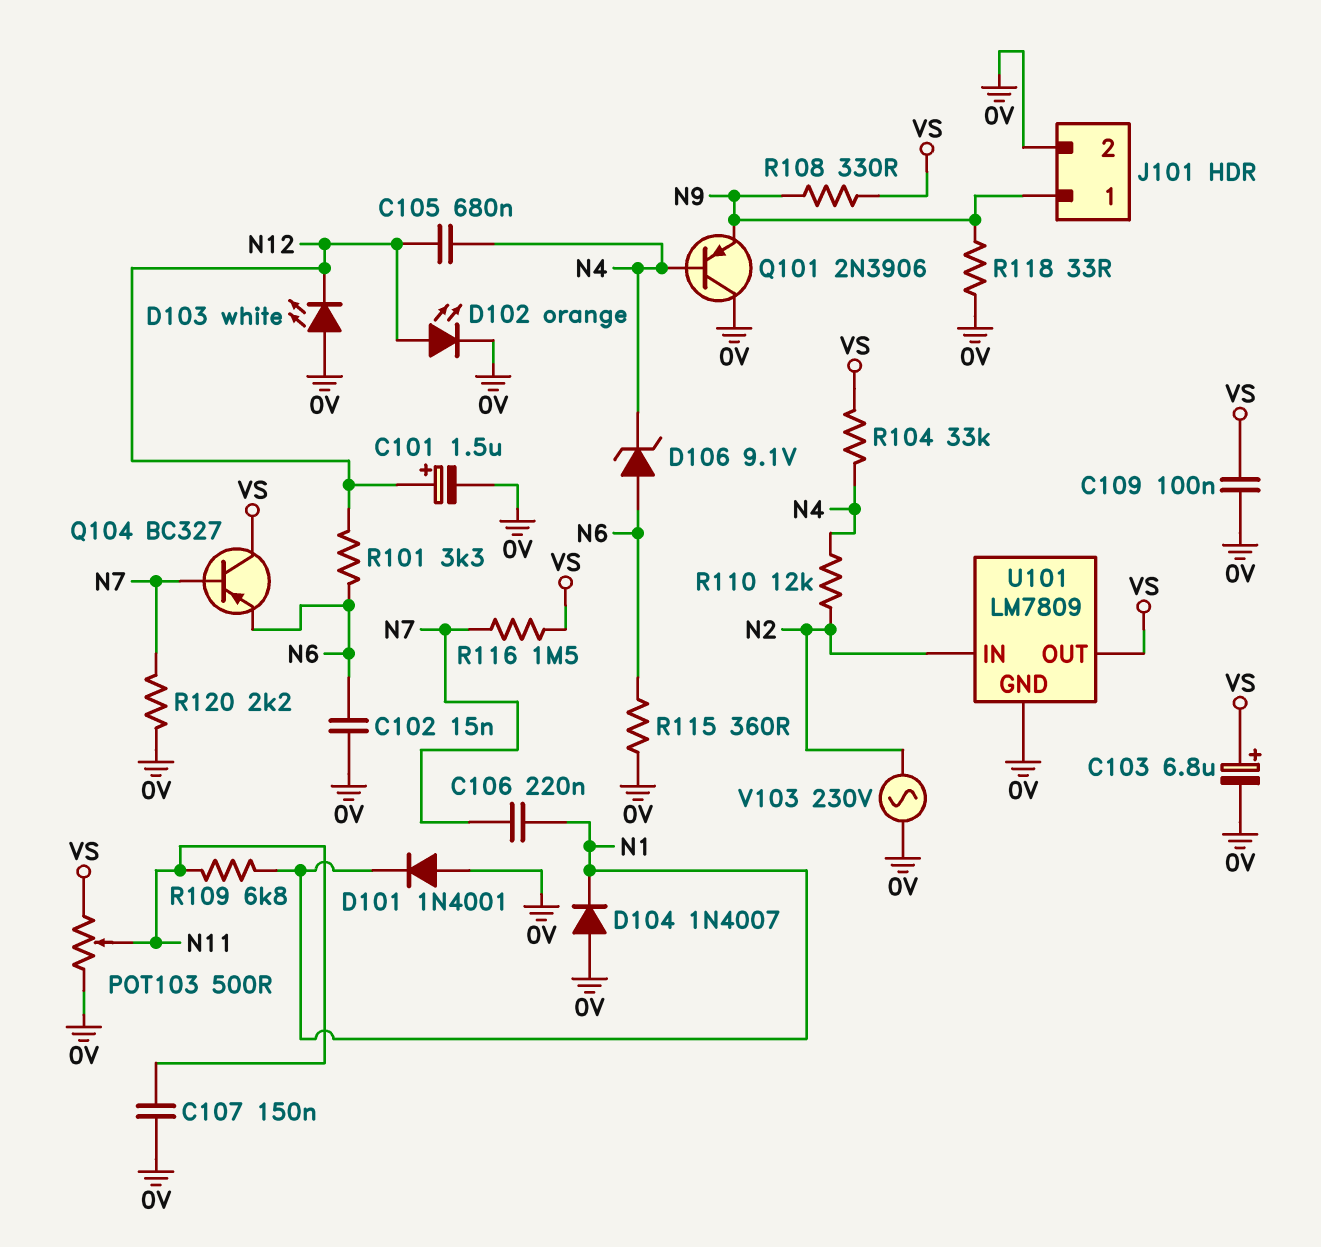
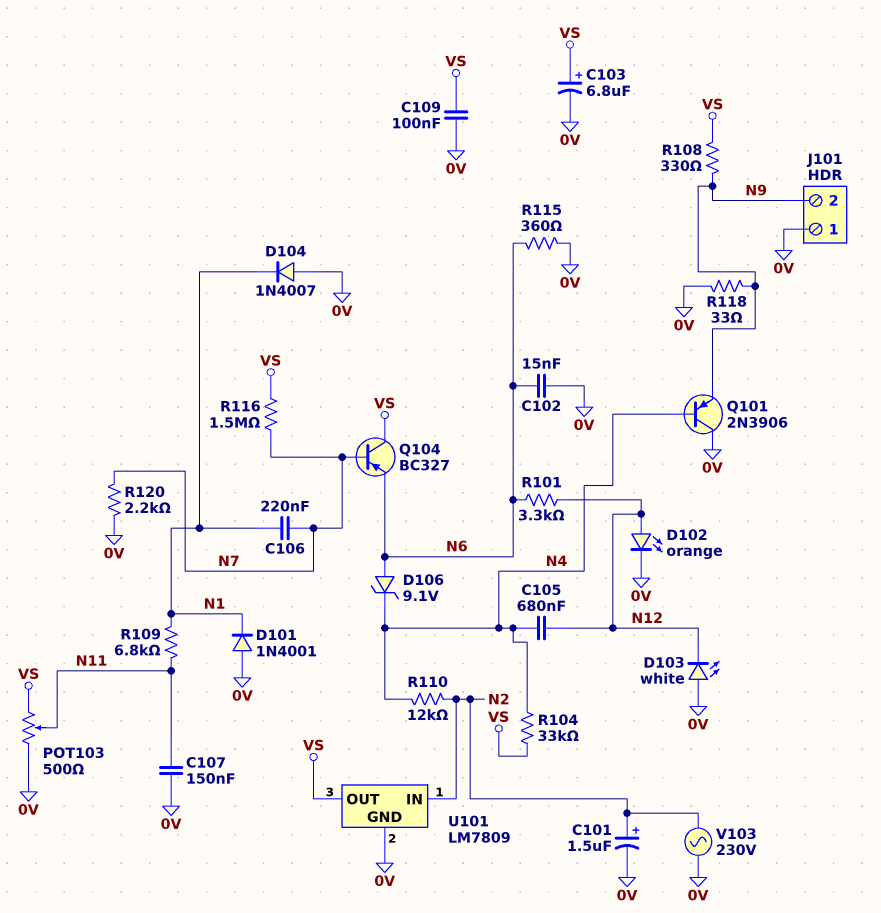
C101: 1.5uF (plus N12, minus 0V) -> 1.5uF (plus N2, minus 0V)
J101 pin 1: N9 -> 0V
J101 pin 2: 0V -> N9

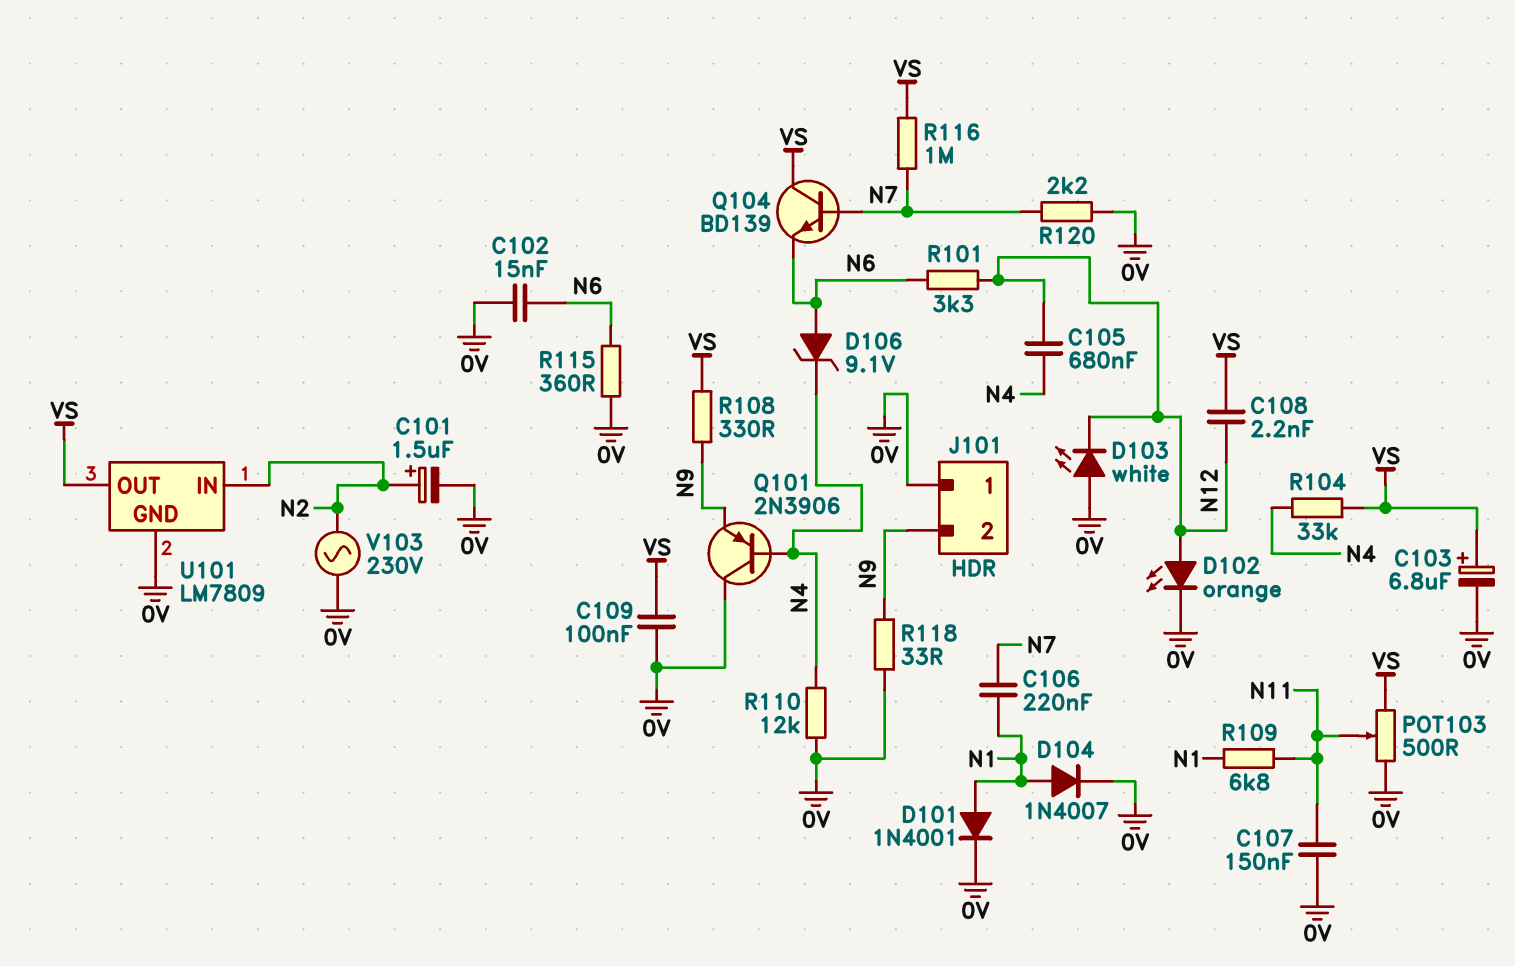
C108: none -> 2.2nF (N12, VS)
D101: diode 1N4001 (A 0V, K N1) -> diode 1N4001 (A N1, K 0V)
D104: diode 1N4007 (A 0V, K N1) -> diode 1N4007 (A N1, K 0V)
Q104: PNP BC327 (B N7, C VS, E N6) -> NPN BD139 (B N7, C VS, E N6)
R110: 12k (N2, N4) -> 12k (0V, N4)
R116: 1.5M (N7, VS) -> 1M (N7, VS)

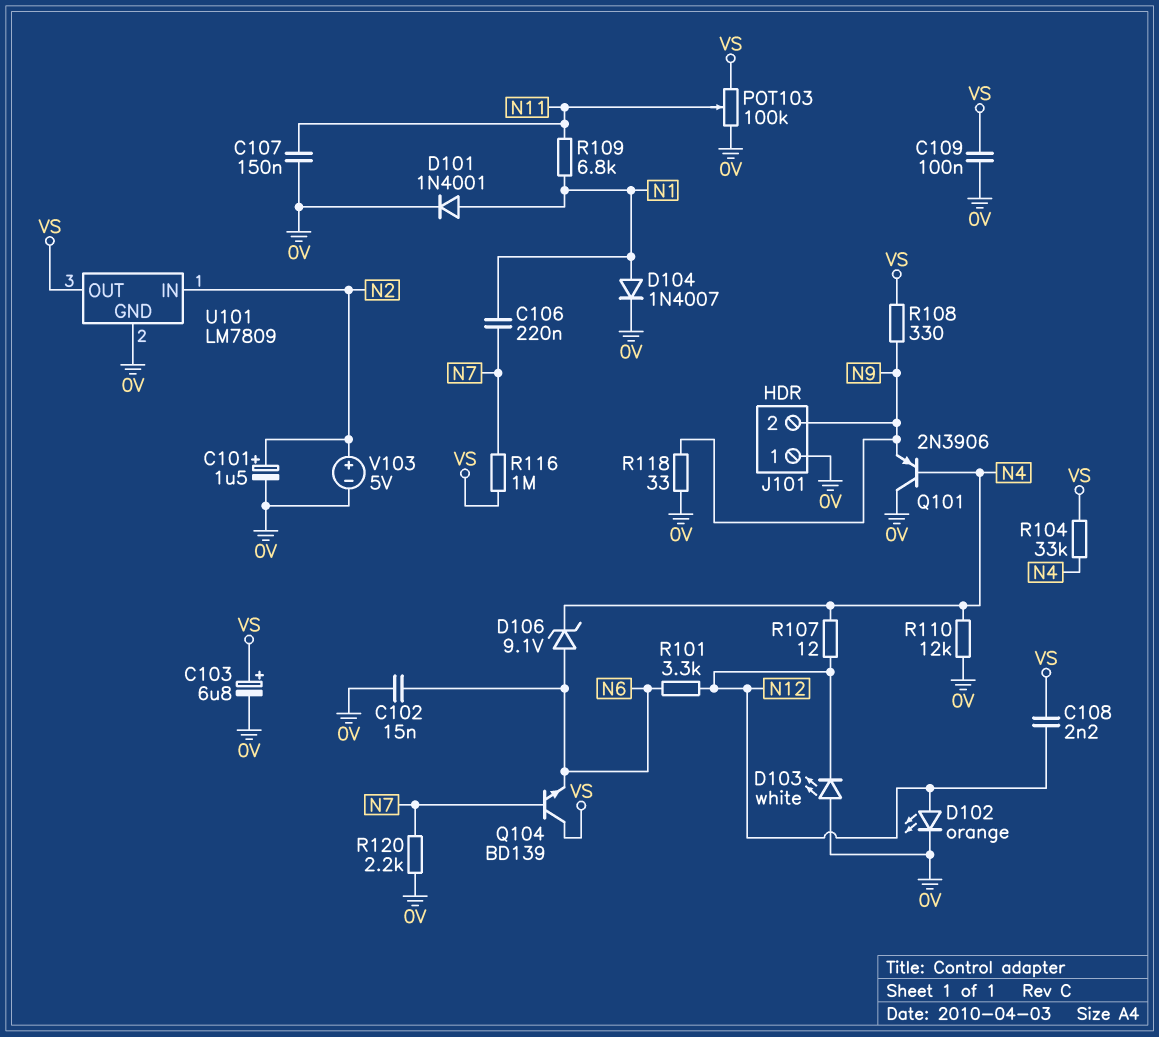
C105: 680nF (N4, N12) -> none
POT103: 500 (0V, VS, wiper N11) -> 100k (0V, VS, wiper N11)
R107: none -> 12 (N4, N12)
R115: 360 (0V, N6) -> none
V103: AC 230V (0V, N2) -> 5V (plus N2, minus 0V)

